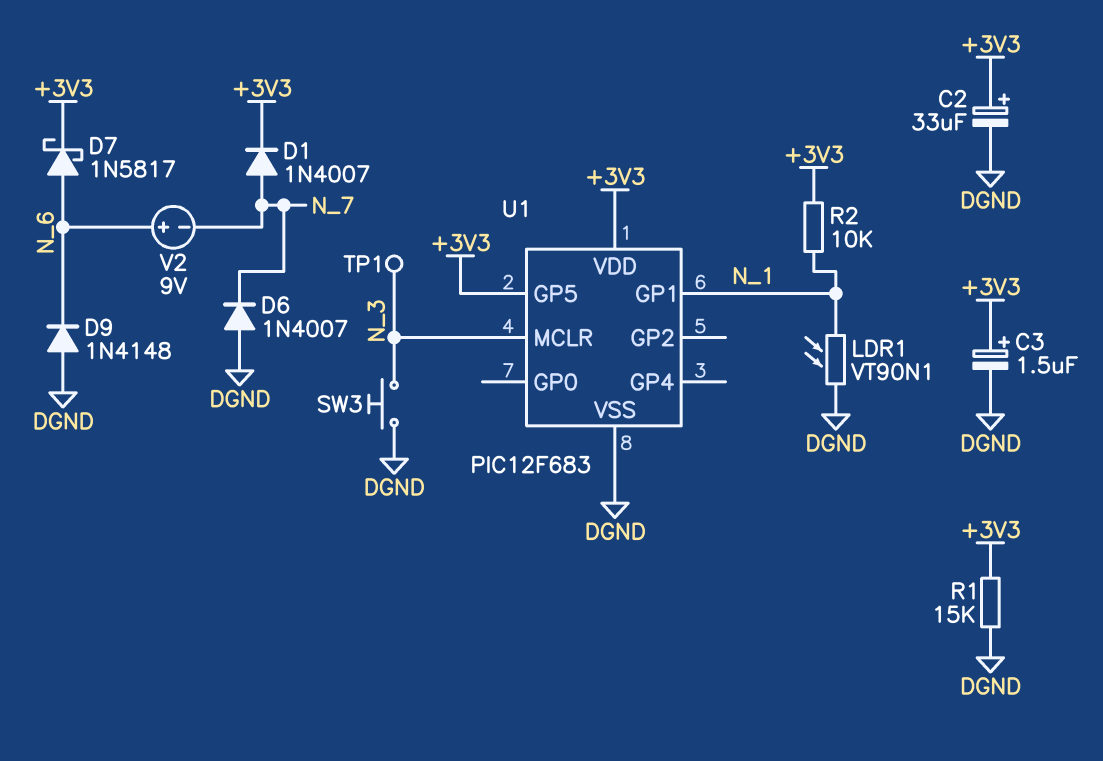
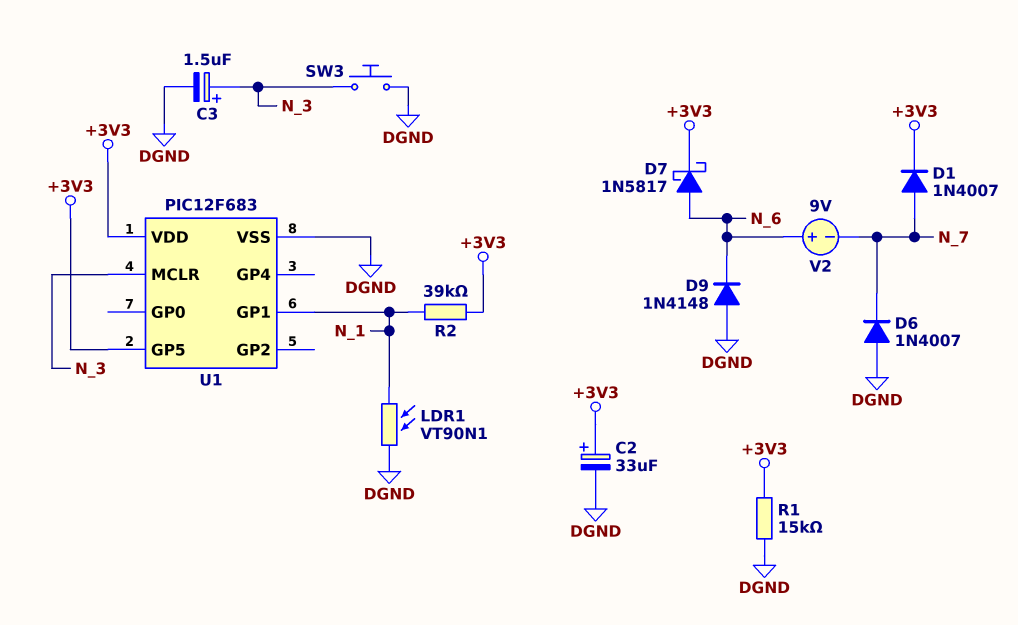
C3: 1.5uF (plus +3V3, minus DGND) -> 1.5uF (plus N_3, minus DGND)
R2: 10k (+3V3, N_1) -> 39k (+3V3, N_1)
TP1: test point (N_3) -> none

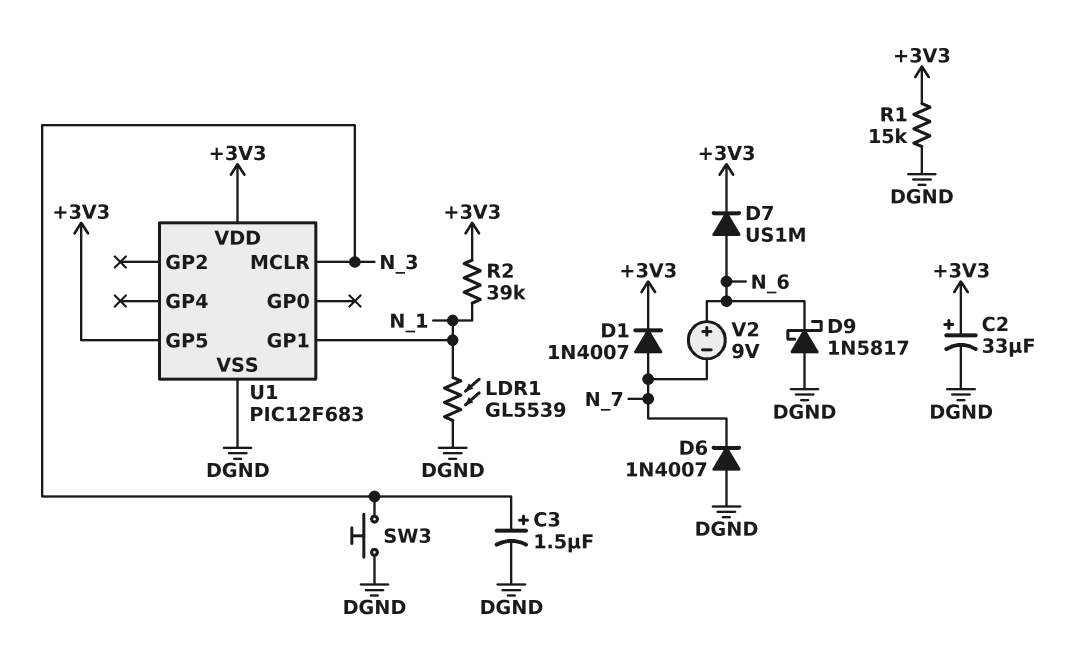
D7: schottky 1N5817 (A N_6, K +3V3) -> diode US1M (A N_6, K +3V3)
D9: diode 1N4148 (A DGND, K N_6) -> schottky 1N5817 (A DGND, K N_6)
LDR1: VT90N1 (DGND, N_1) -> GL5539 (DGND, N_1)

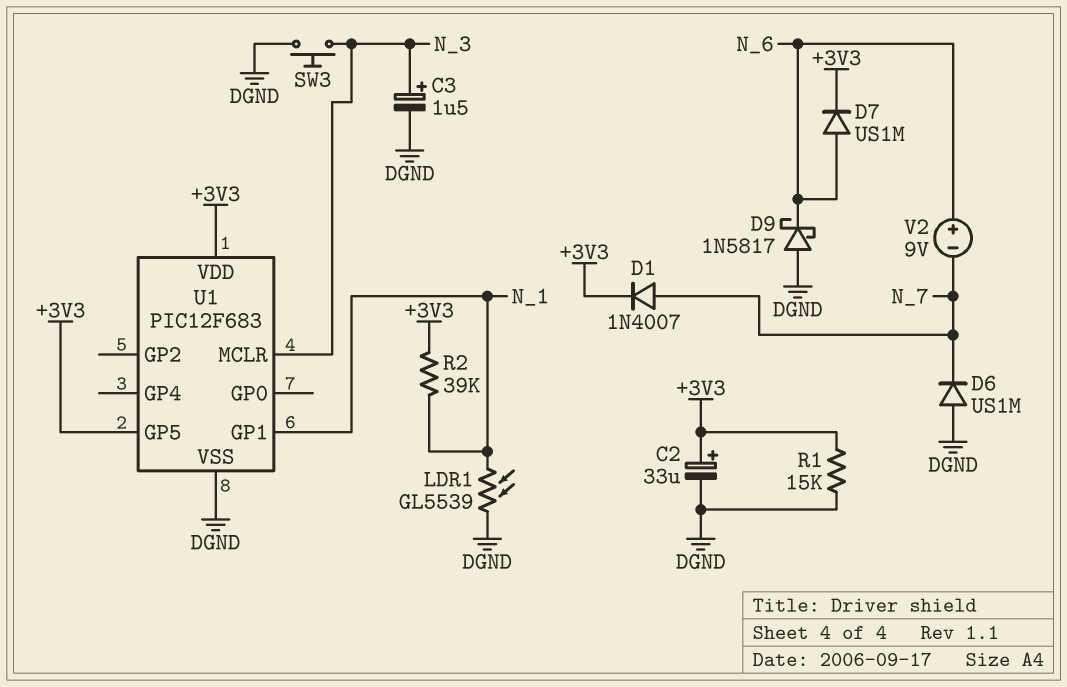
D6: diode 1N4007 (A DGND, K N_7) -> diode US1M (A DGND, K N_7)

